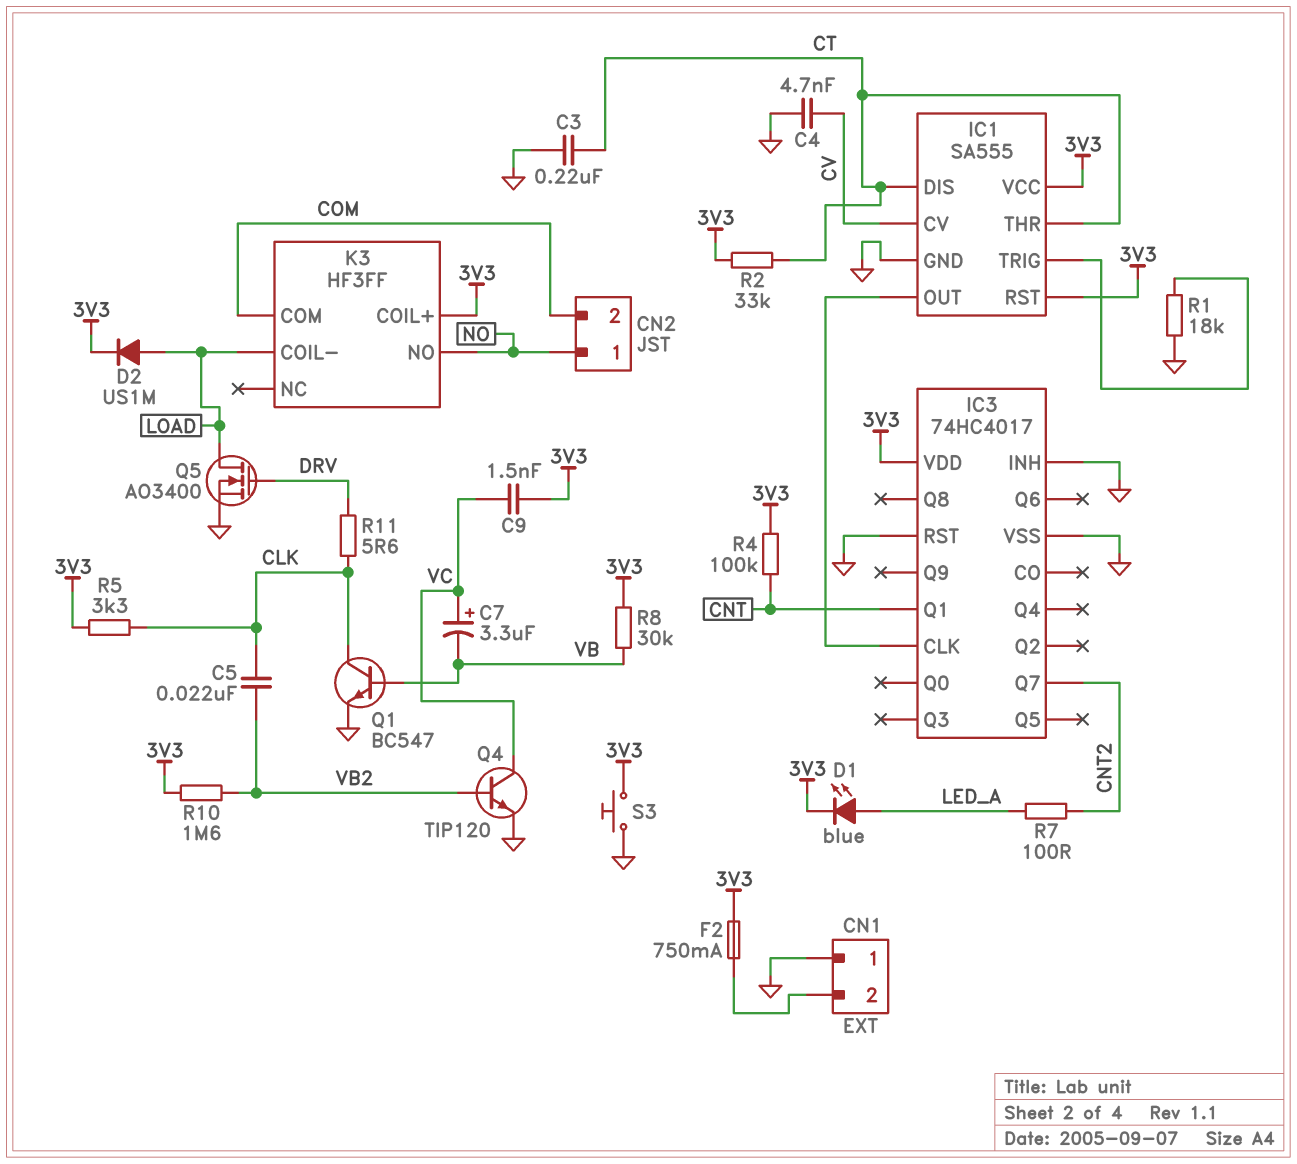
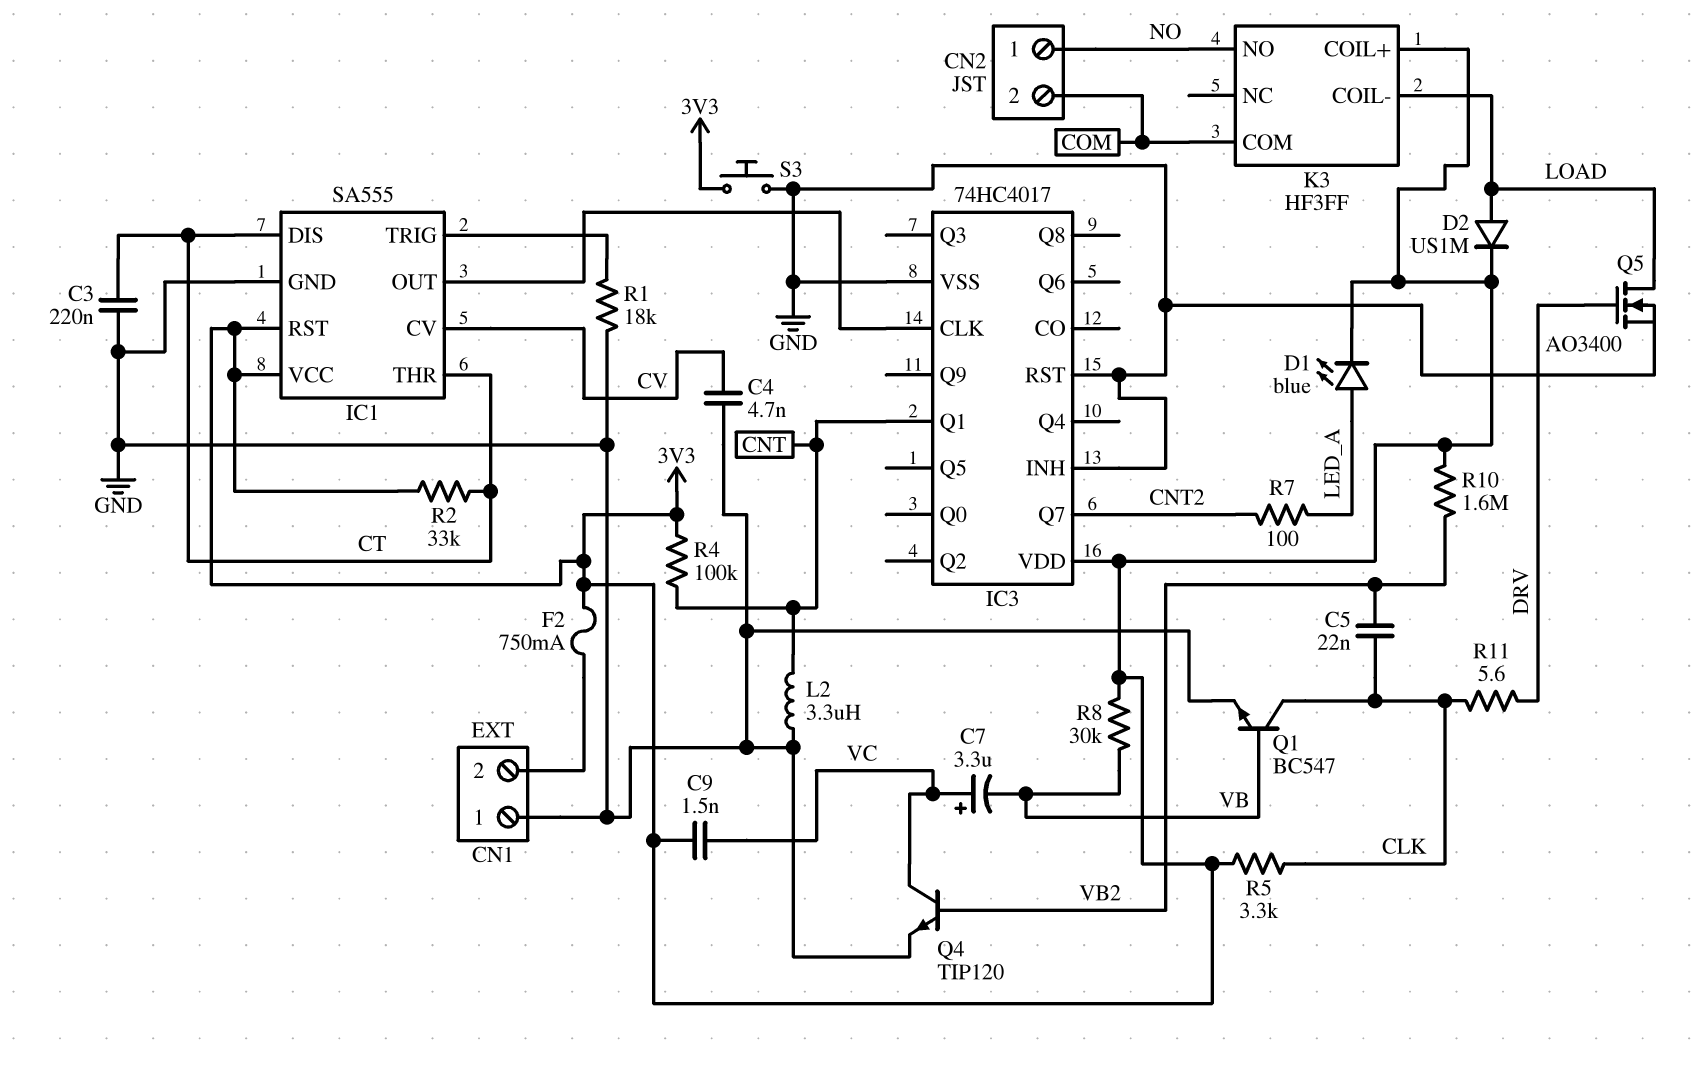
L2: none -> 3.3uH (CNT, GND)

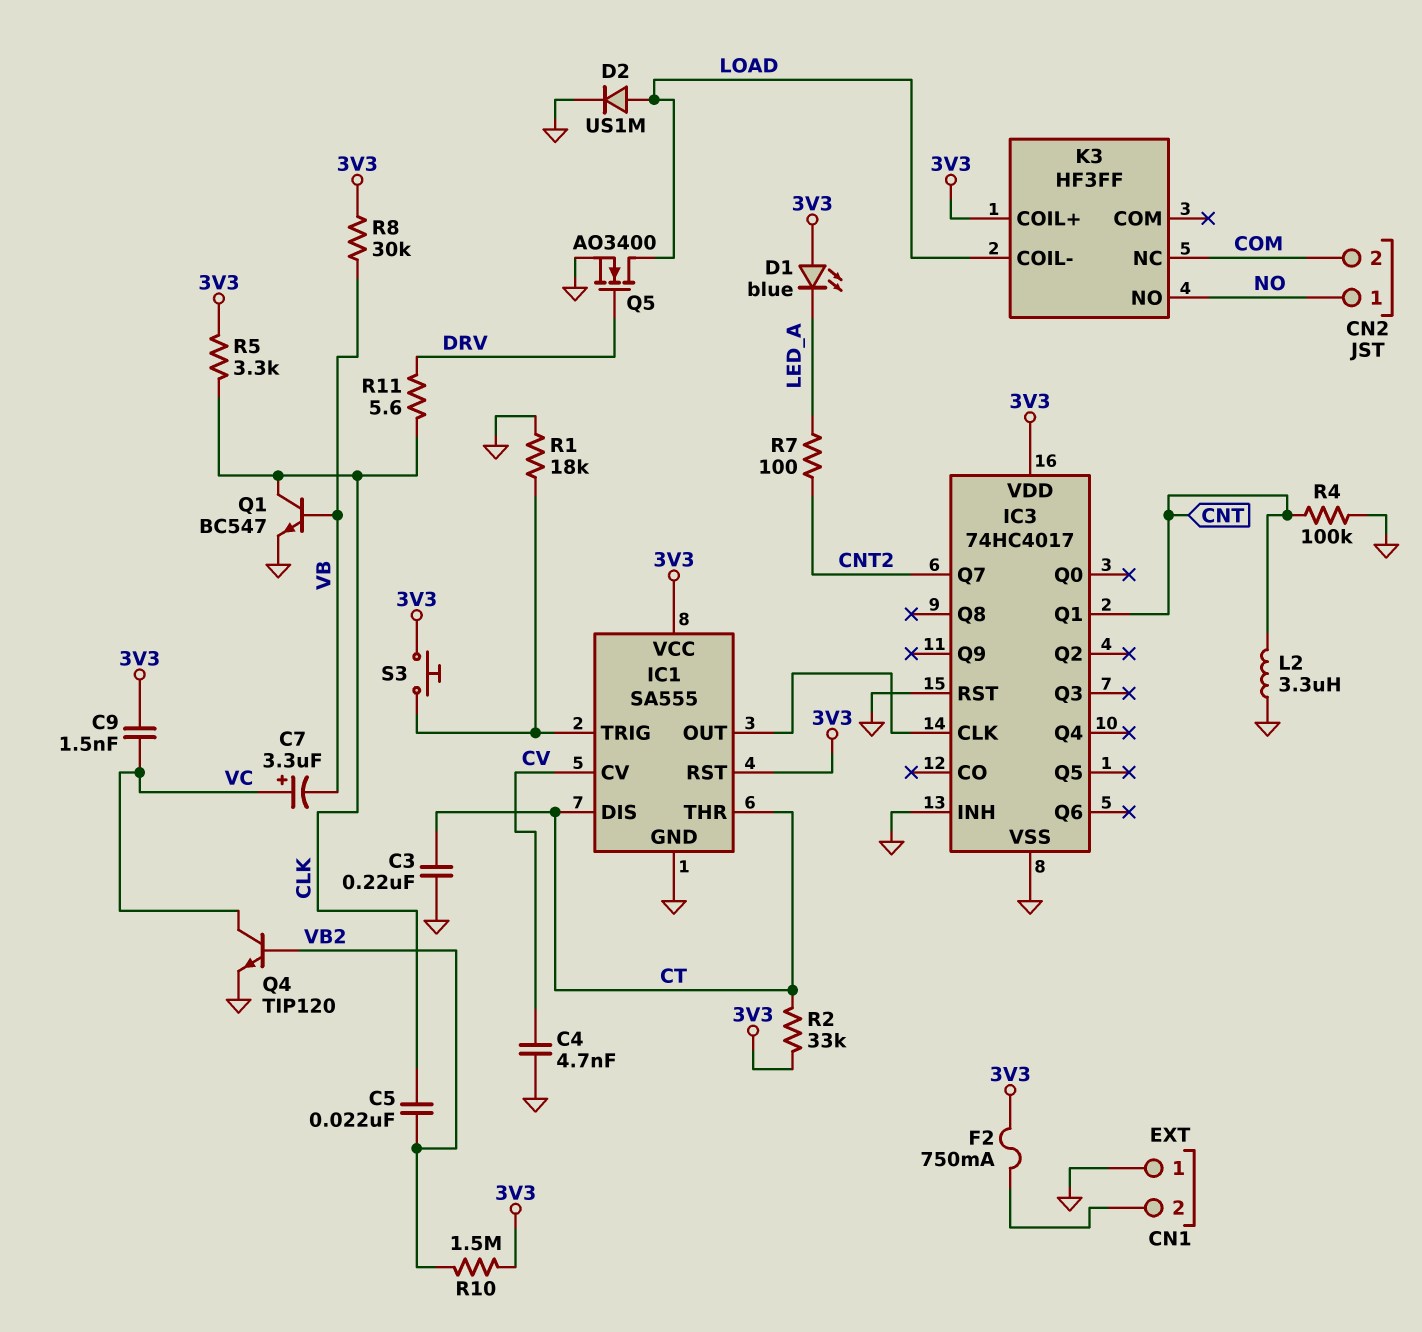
D1: LED blue (A LED_A, K 3V3) -> LED blue (A 3V3, K LED_A)
D2: diode US1M (A LOAD, K 3V3) -> diode US1M (A LOAD, K GND)
K3 pin COM: COM -> none
K3 pin NC: none -> COM
R4: 100k (3V3, CNT) -> 100k (CNT, GND)
R10: 1.6M (3V3, VB2) -> 1.5M (3V3, VB2)
S3: button (3V3, GND) -> button (3V3, IC1/TRIG)

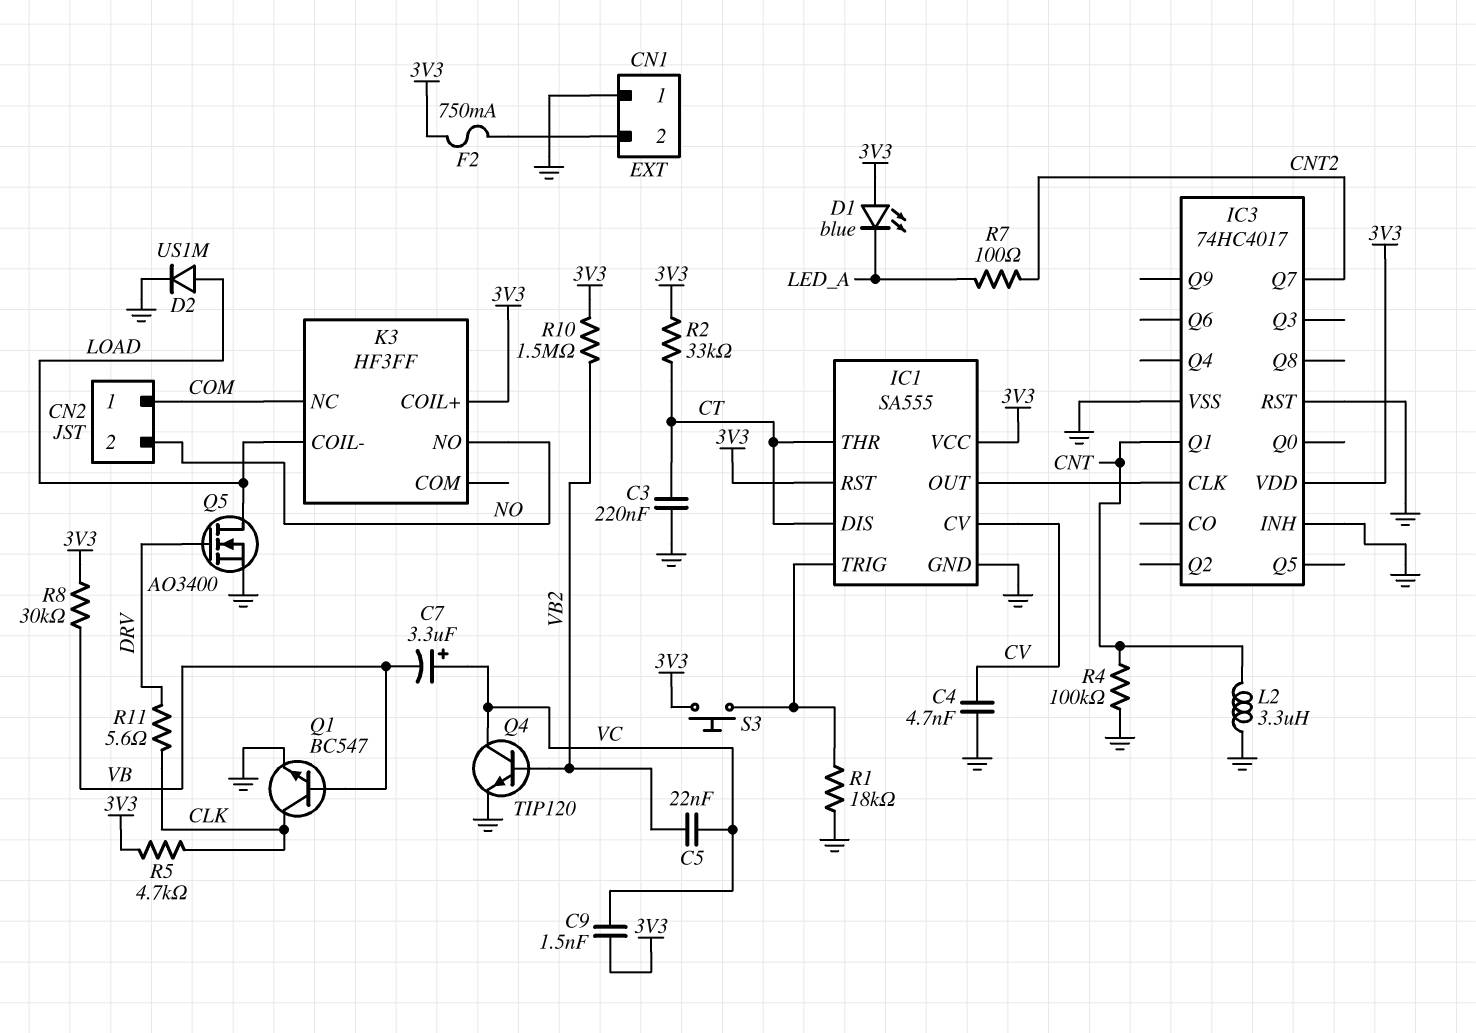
C5: 22nF (CLK, VB2) -> 22nF (VB2, VC)
CN2 pin 1: NO -> COM
CN2 pin 2: COM -> NO
R5: 3.3k (3V3, CLK) -> 4.7k (3V3, CLK)

